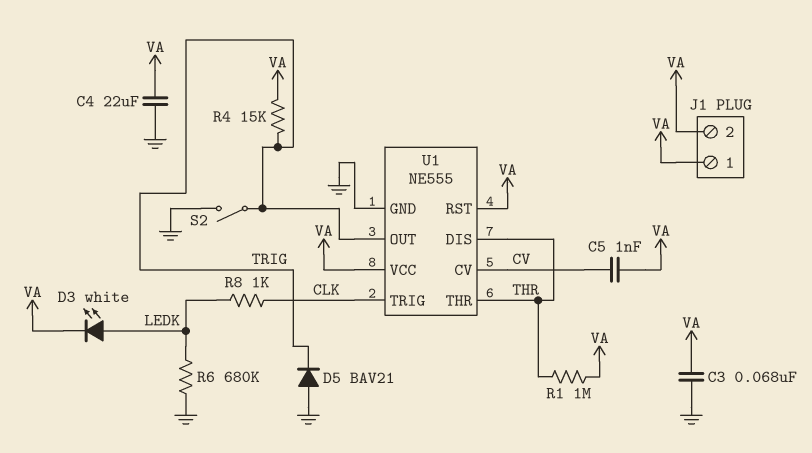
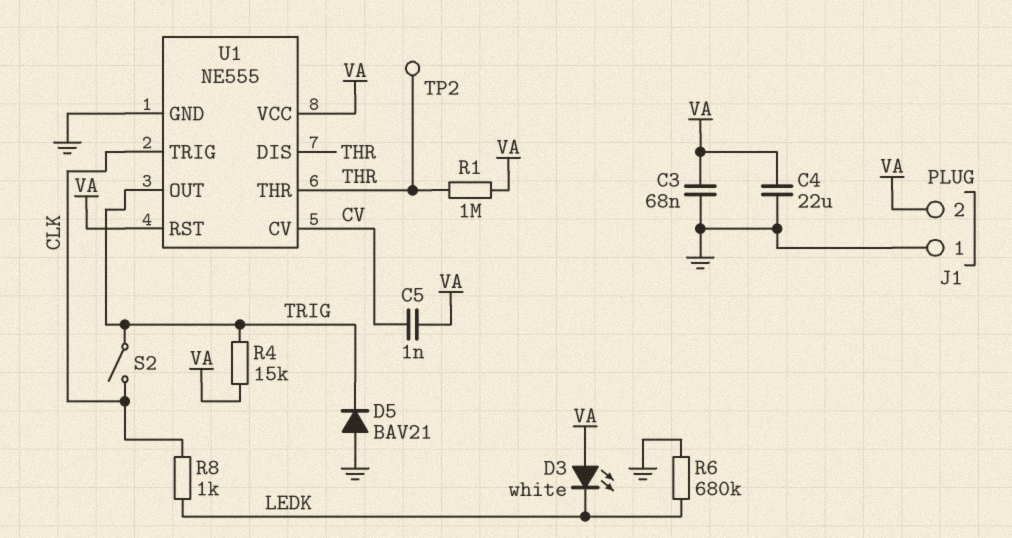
D3: LED white (A LEDK, K VA) -> LED white (A VA, K LEDK)
J1 pin 1: VA -> GND
S2: switch (GND, TRIG) -> switch (CLK, TRIG)
TP2: none -> test point (THR)

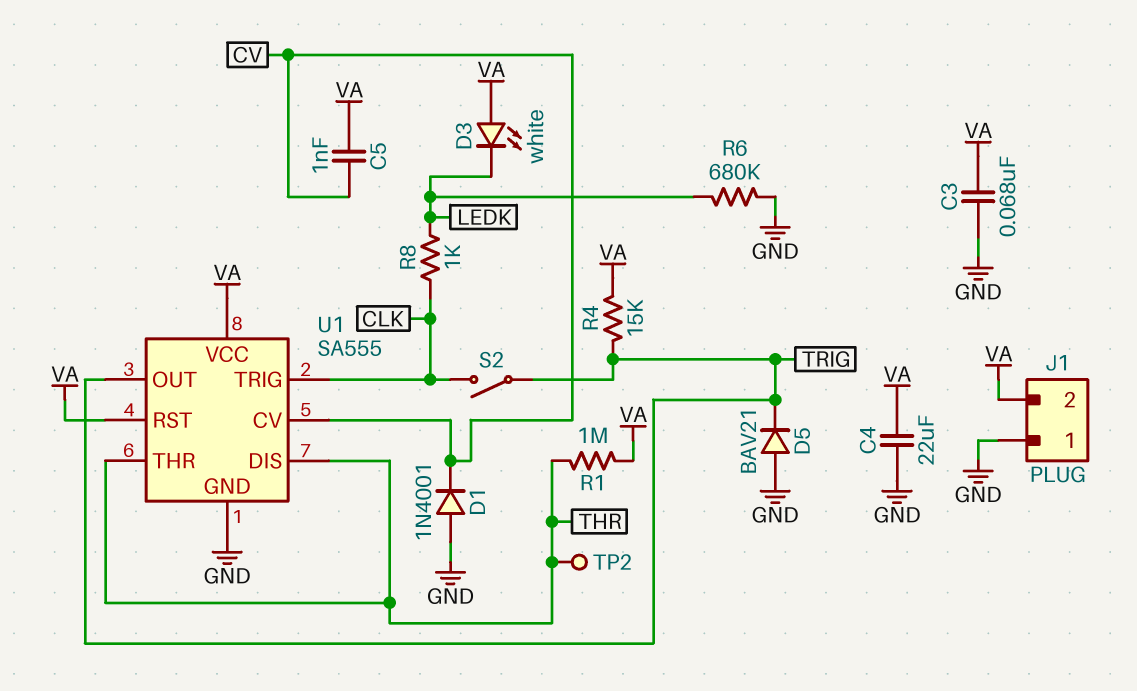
D1: none -> diode 1N4001 (A GND, K CV)
U1: NE555 -> SA555

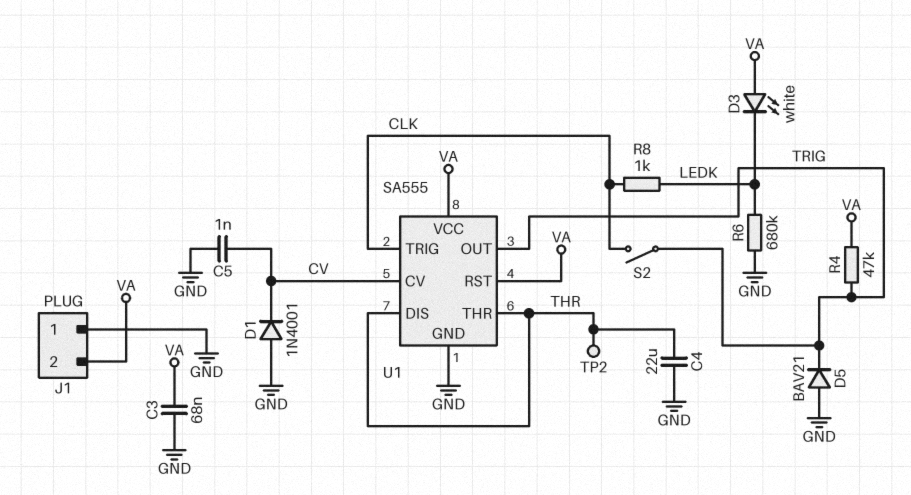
C4: 22uF (GND, VA) -> 22uF (GND, THR)
C5: 1nF (CV, VA) -> 1nF (CV, GND)
R1: 1M (THR, VA) -> none
R4: 15k (TRIG, VA) -> 47k (TRIG, VA)

